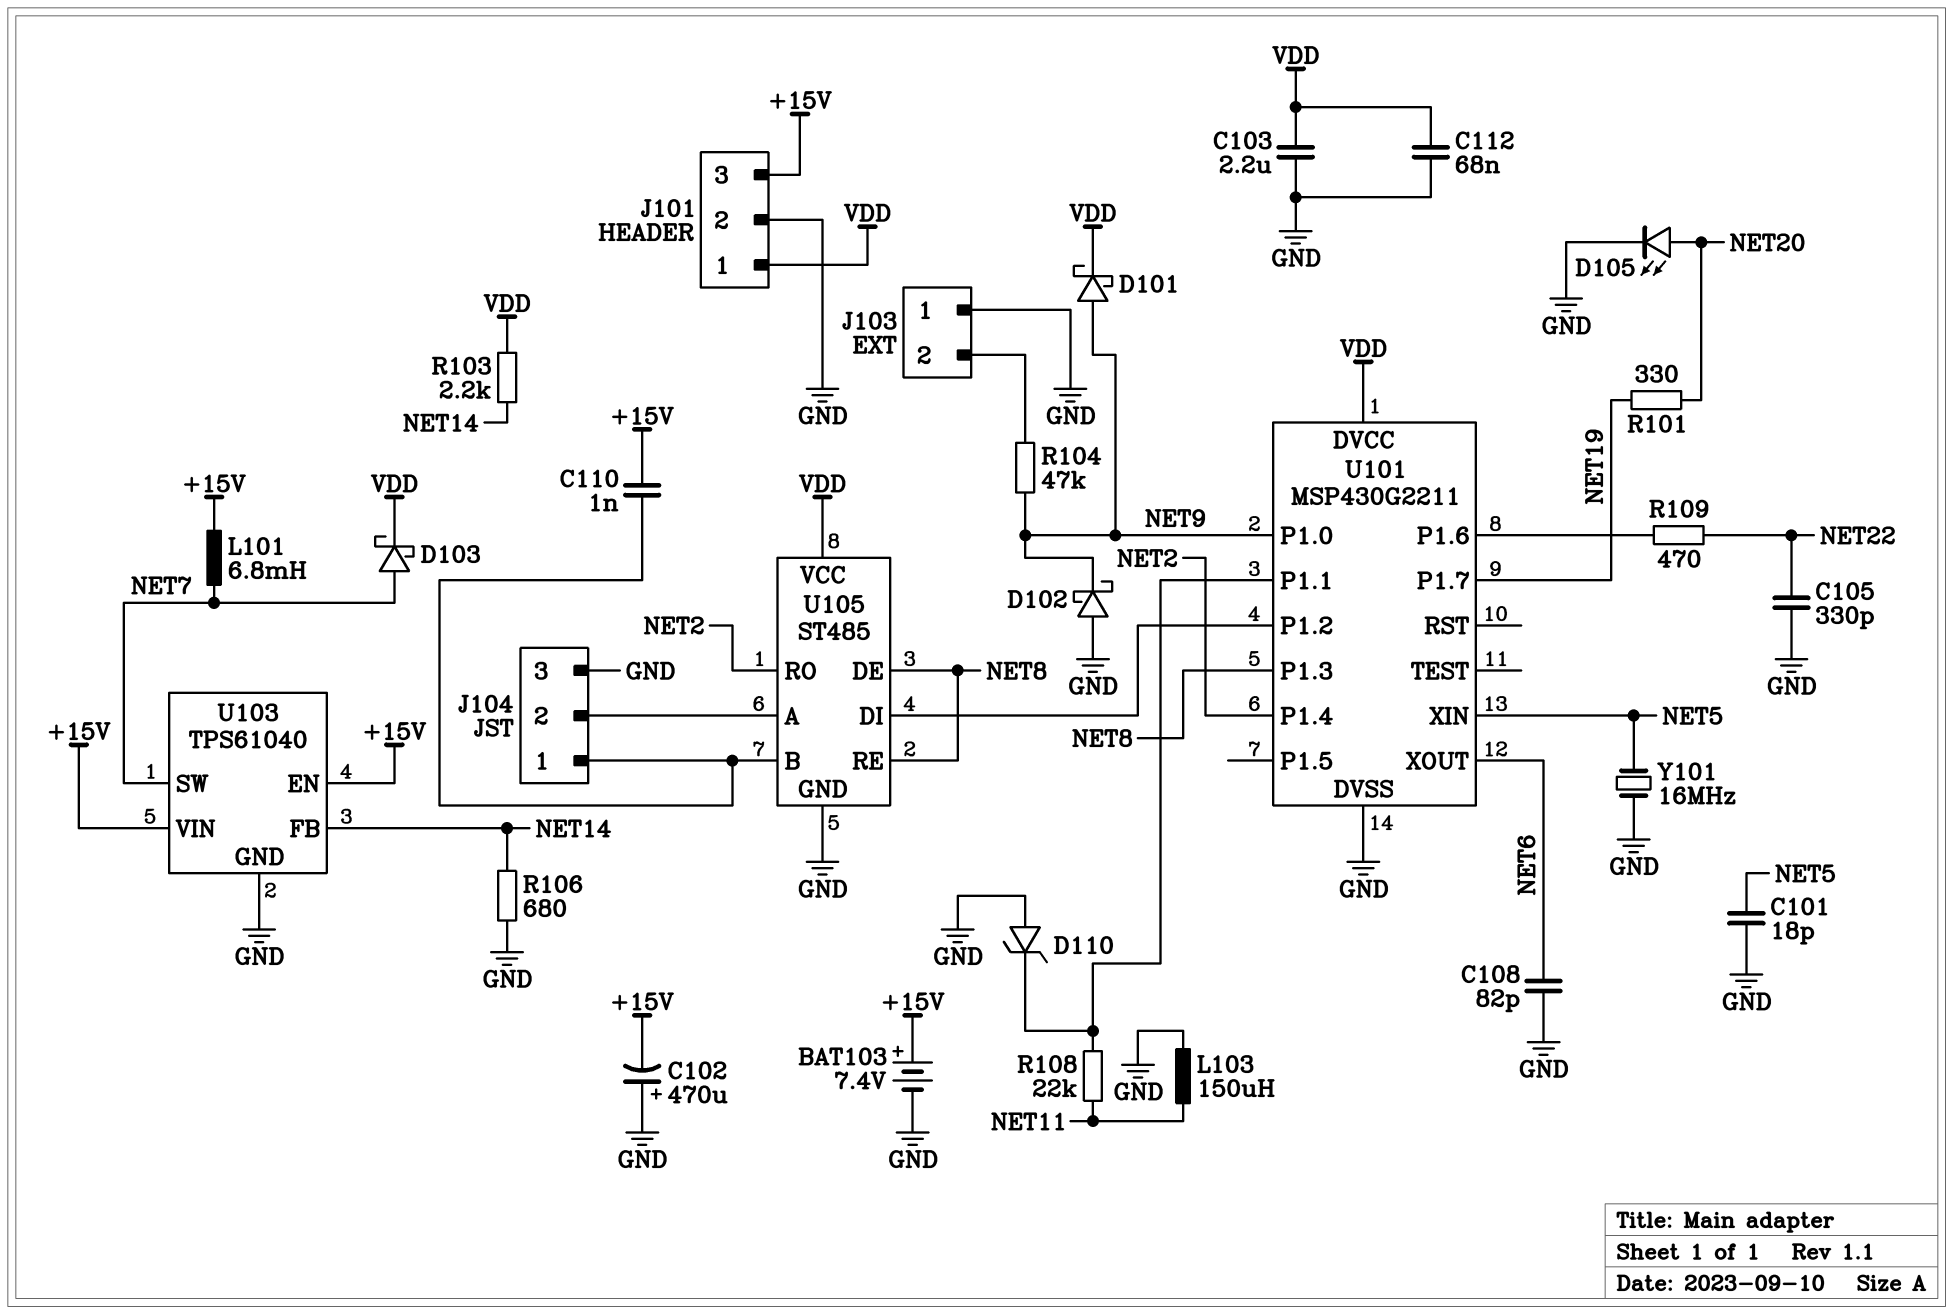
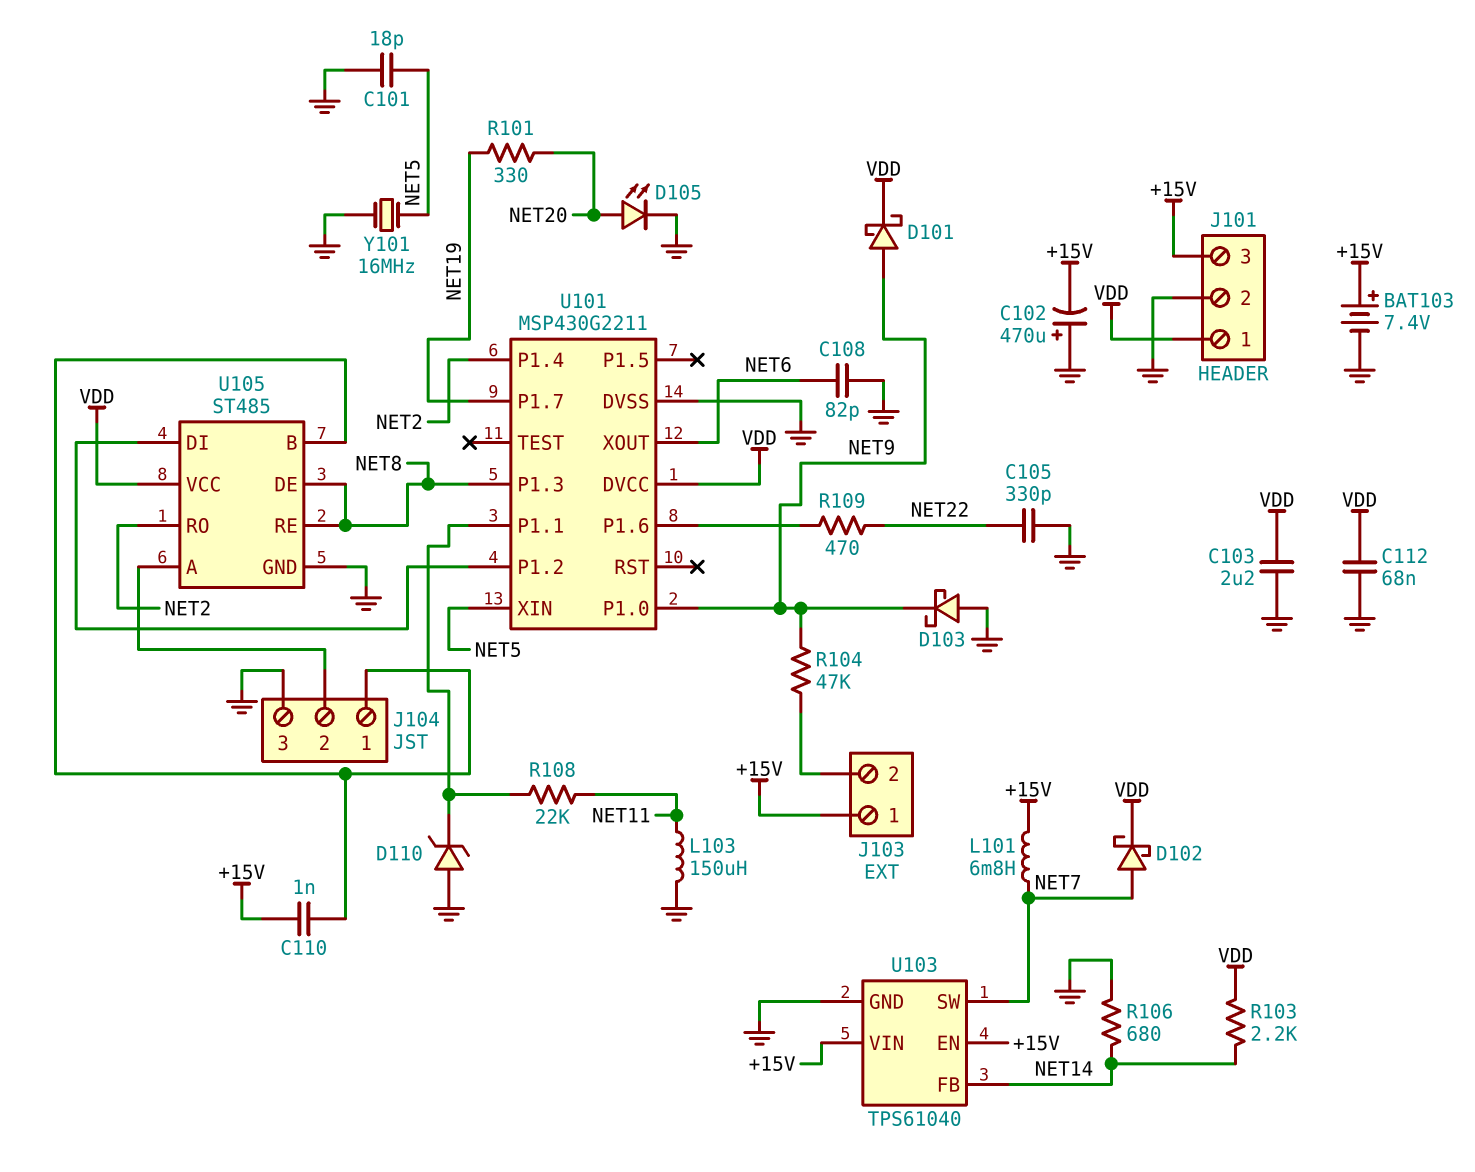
D102: schottky (A GND, K NET9) -> schottky (A NET7, K VDD)
D103: schottky (A NET7, K VDD) -> schottky (A GND, K NET9)
J103 pin 1: GND -> +15V

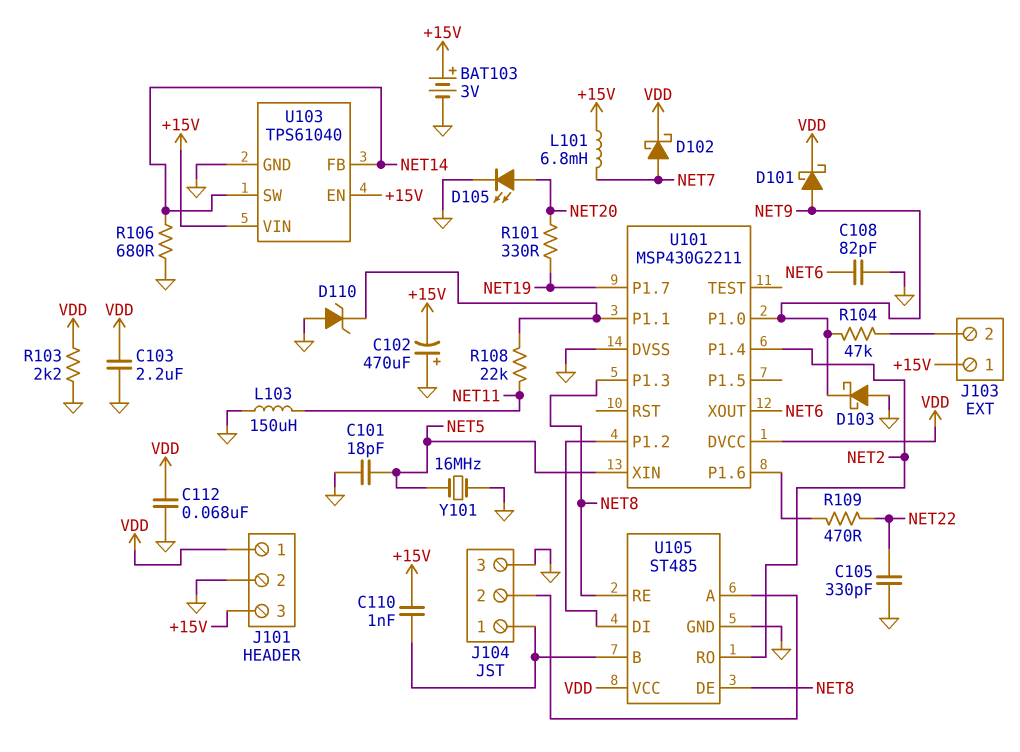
BAT103: 7.4V (plus +15V, minus GND) -> 3V (plus +15V, minus GND)
R103: 2.2k (NET14, VDD) -> 2.2k (GND, VDD)
U103 pin SW: NET7 -> NET14

